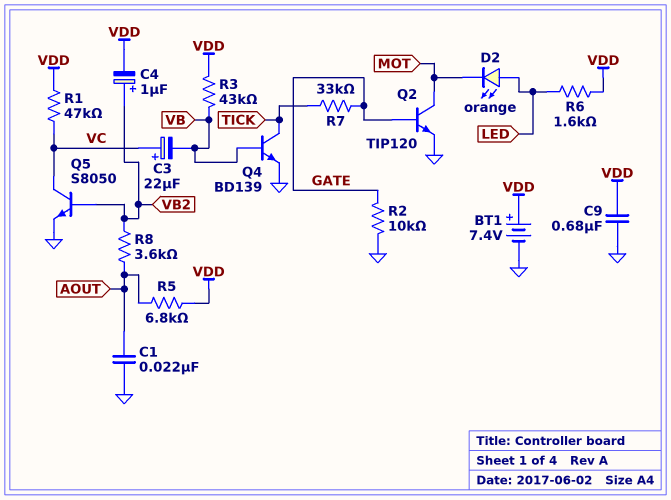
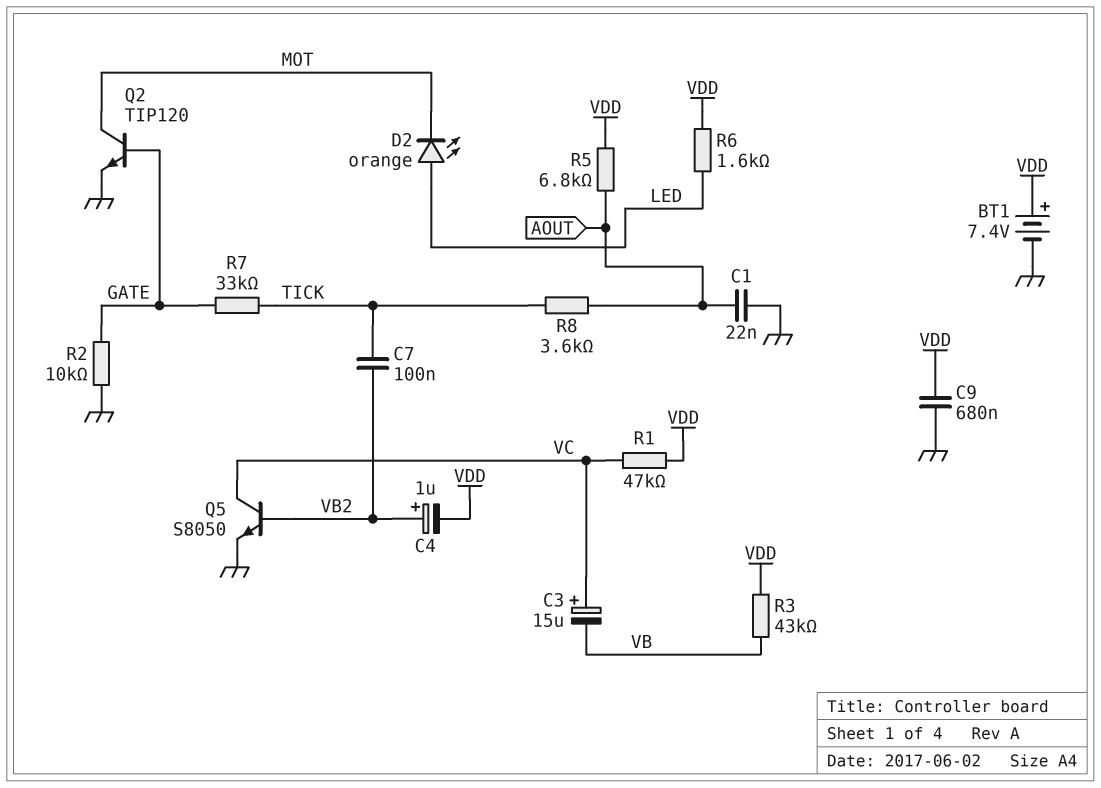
C3: 22uF (plus VC, minus VB) -> 15uF (plus VC, minus VB)
C7: none -> 100nF (TICK, VB2)
Q4: NPN BD139 (B VB, C TICK, E GND) -> none
R8: 3.6k (AOUT, VB2) -> 3.6k (AOUT, TICK)

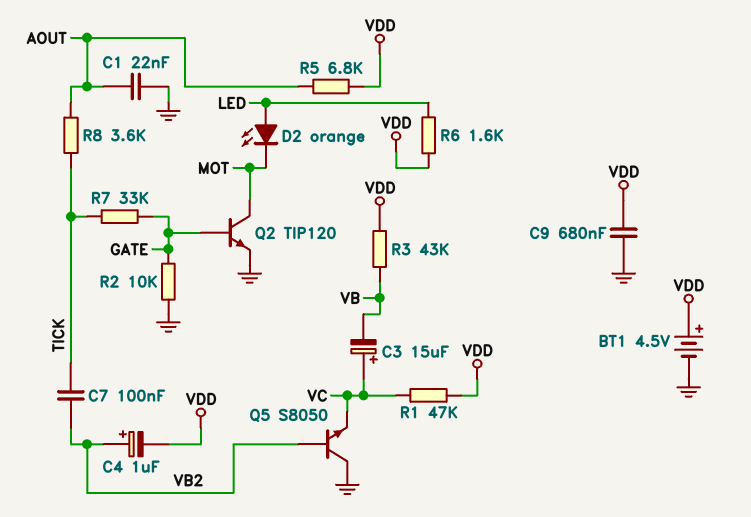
BT1: 7.4V (plus VDD, minus GND) -> 4.5V (plus VDD, minus GND)
Q5: NPN S8050 (B VB2, C VC, E GND) -> NPN S8050 (B VB2, C GND, E VC)

